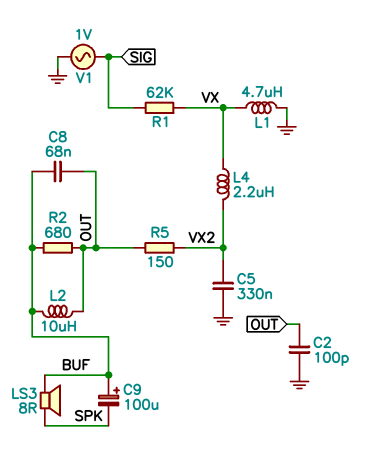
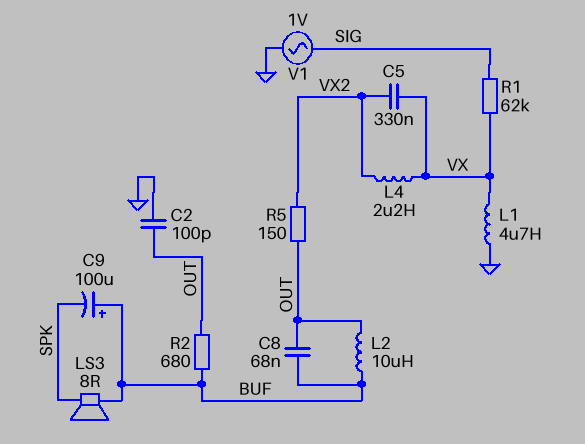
C5: 330nF (GND, VX2) -> 330nF (VX, VX2)

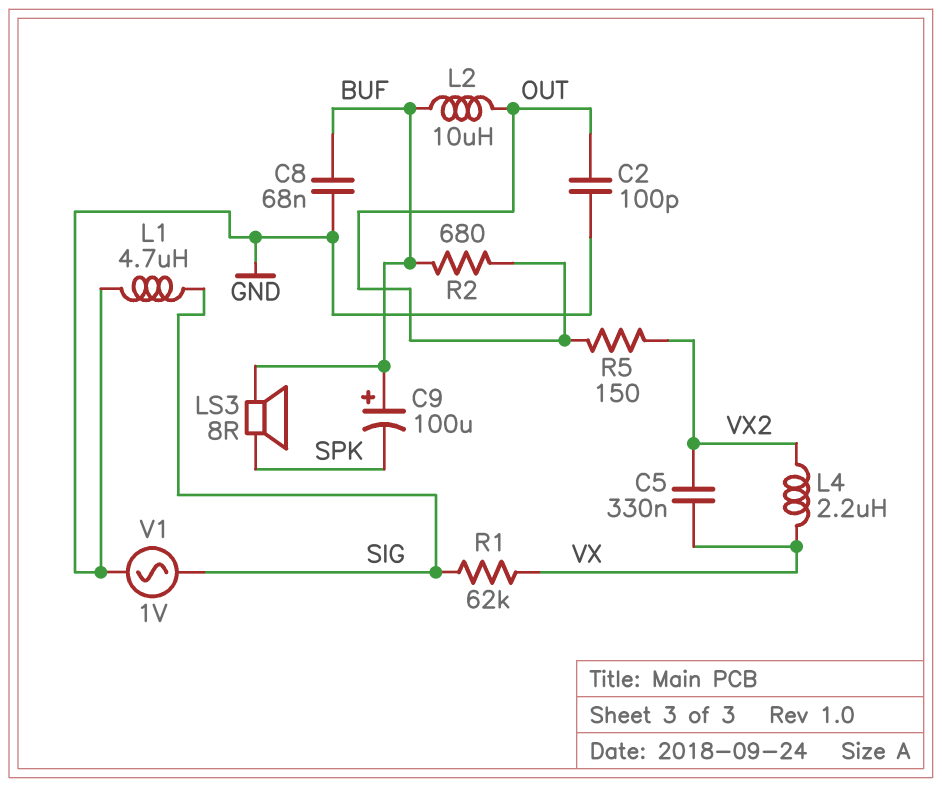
C8: 68nF (BUF, OUT) -> 68nF (BUF, GND)
L1: 4.7uH (GND, VX) -> 4.7uH (GND, SIG)

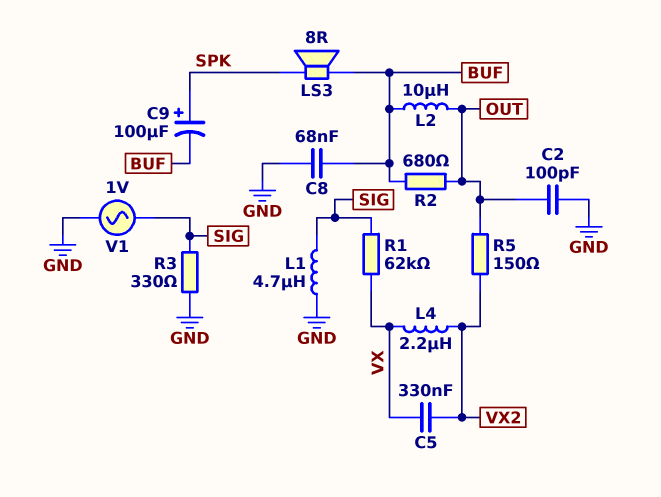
C9: 100uF (plus BUF, minus SPK) -> 100uF (plus SPK, minus BUF)
R3: none -> 330 (GND, SIG)

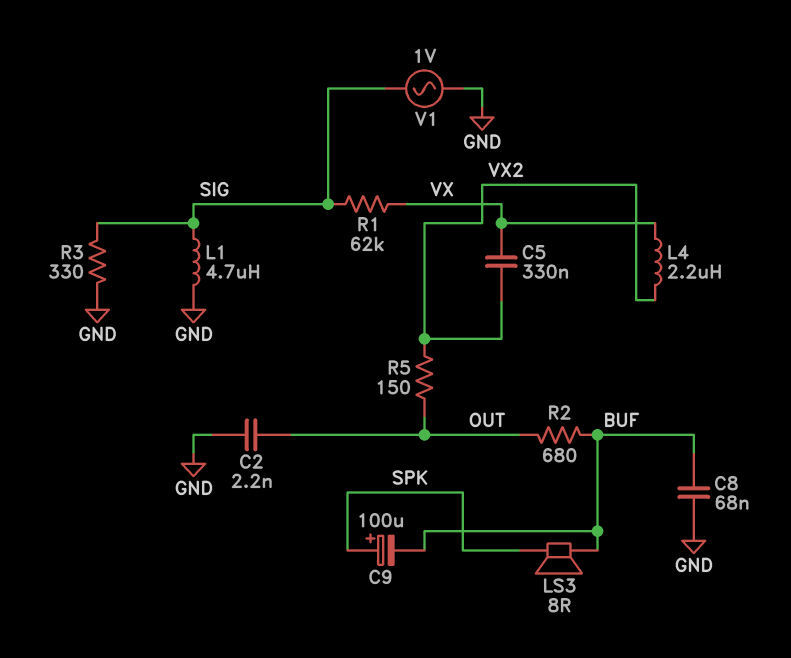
C2: 100pF (GND, OUT) -> 2.2nF (GND, OUT)
L2: 10uH (BUF, OUT) -> none

